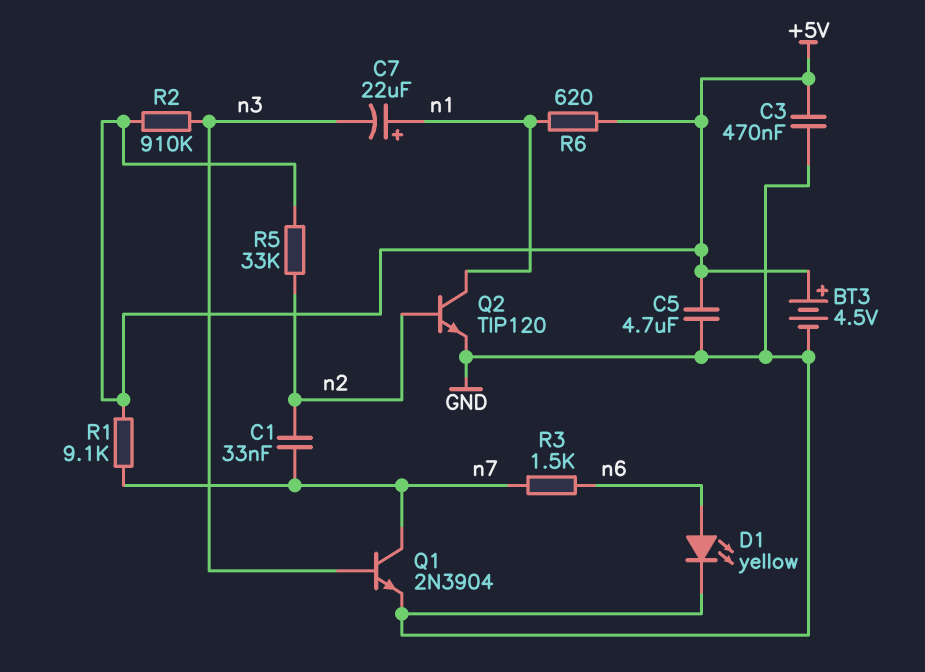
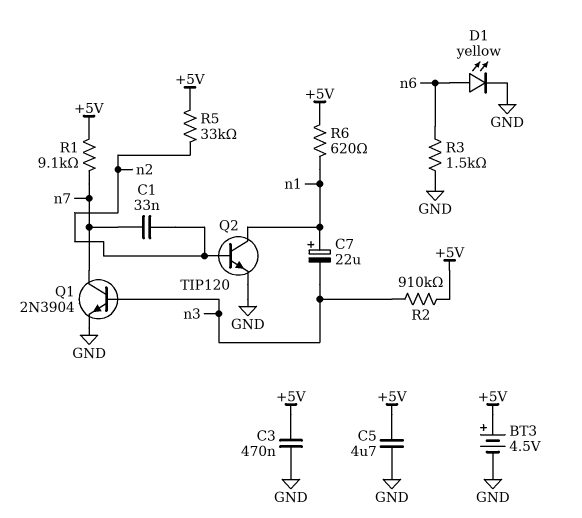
R3: 1.5k (n6, n7) -> 1.5k (GND, n6)

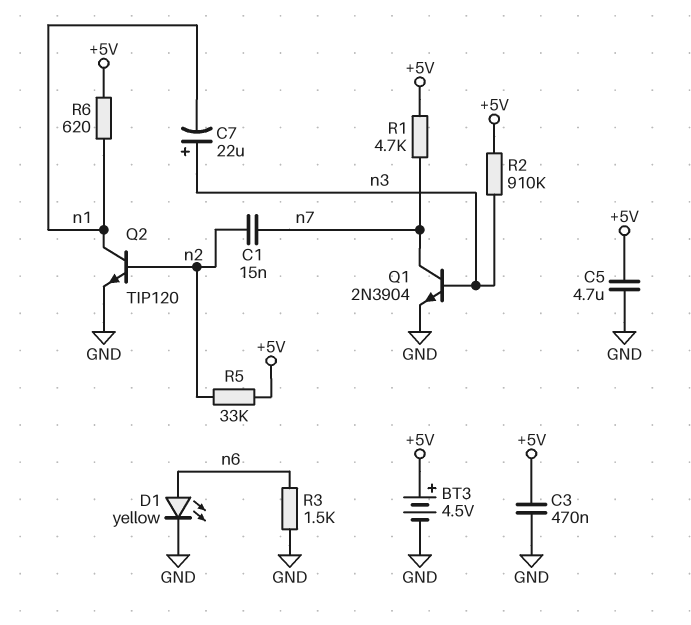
C1: 33nF (n2, n7) -> 15nF (n2, n7)
C7: 22uF (plus n1, minus n3) -> 22uF (plus n3, minus n1)
R1: 9.1k (+5V, n7) -> 4.7k (+5V, n7)

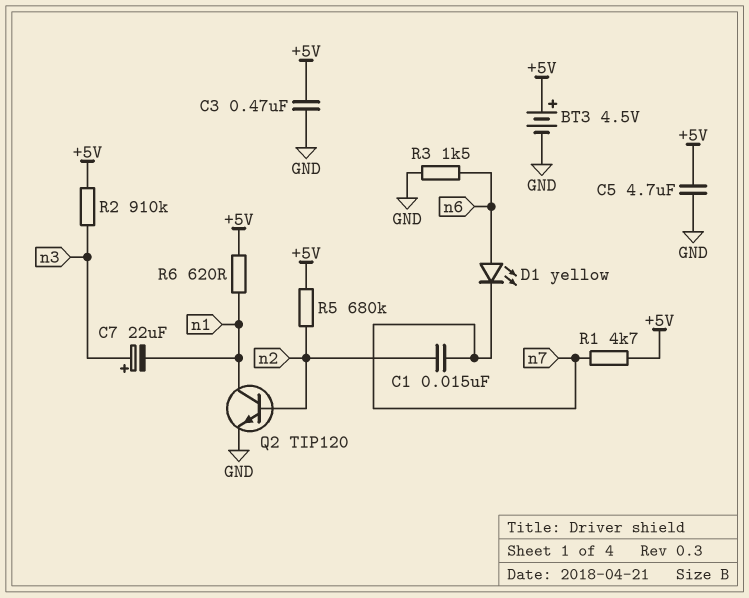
D1: LED yellow (A n6, K GND) -> LED yellow (A n6, K n7)
Q1: NPN 2N3904 (B n3, C n7, E GND) -> none
R5: 33k (+5V, n2) -> 680k (+5V, n2)

